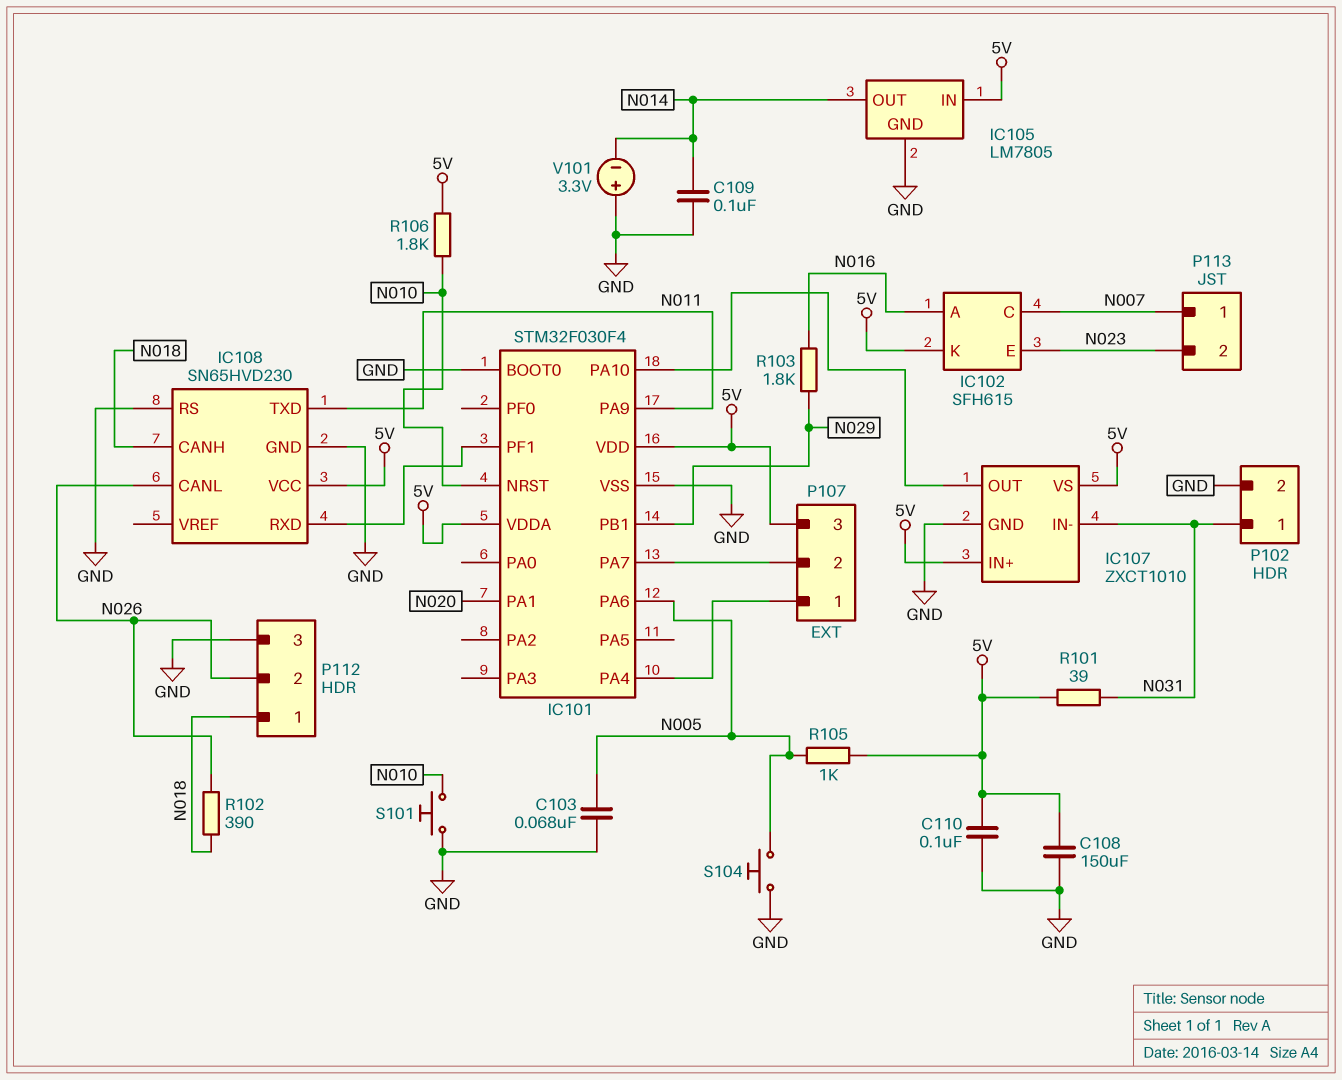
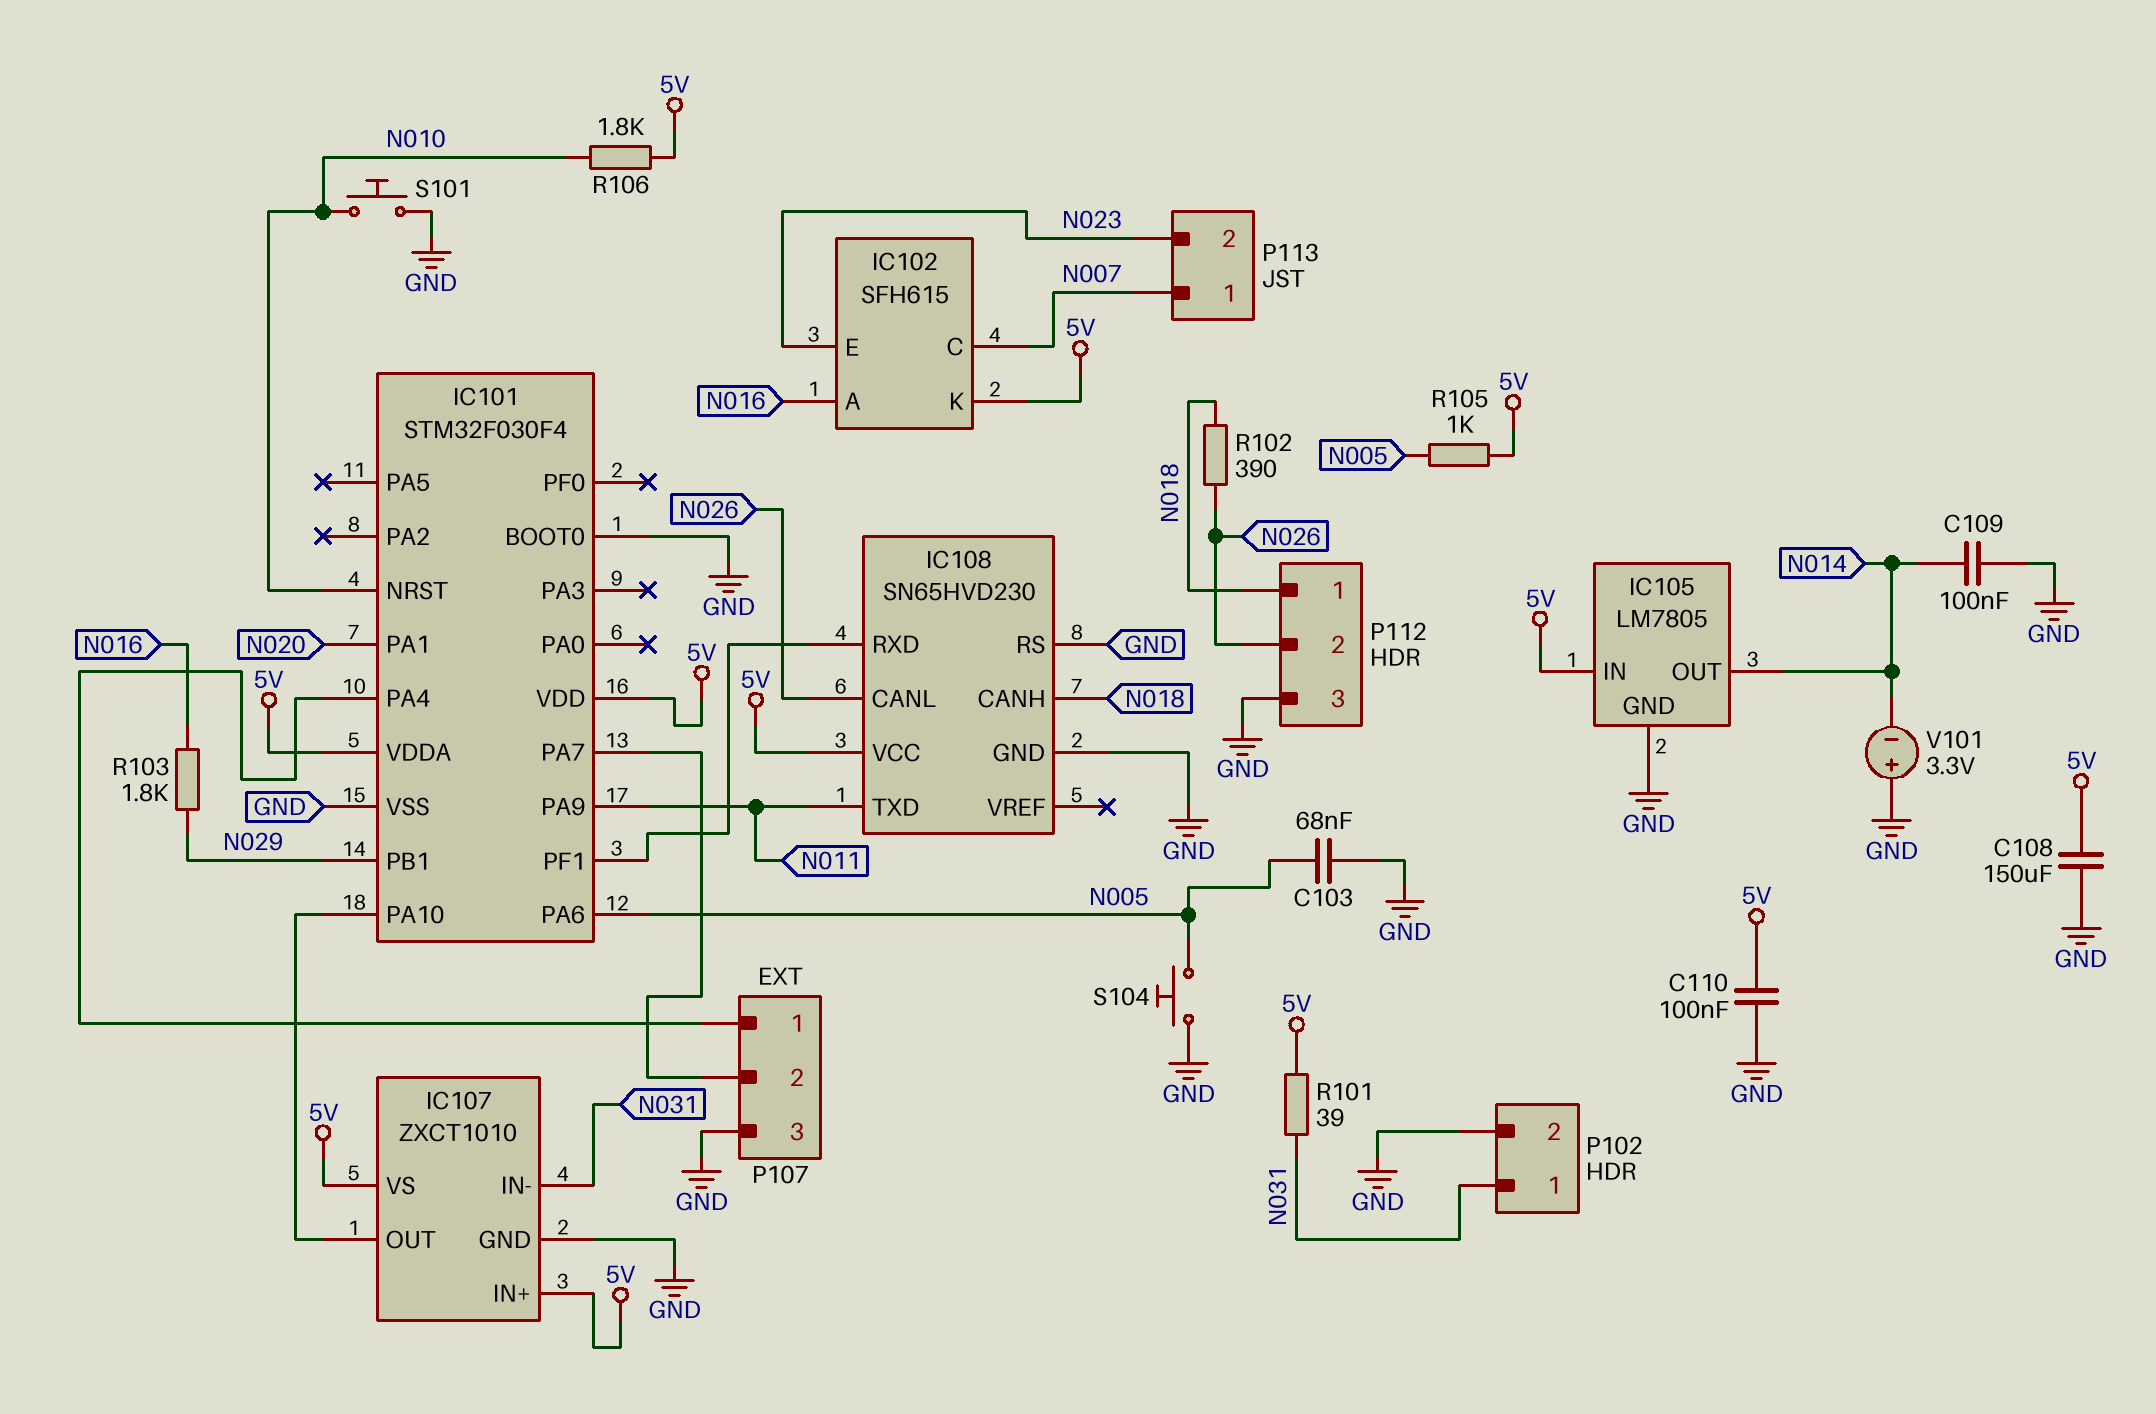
P107 pin 3: 5V -> GND

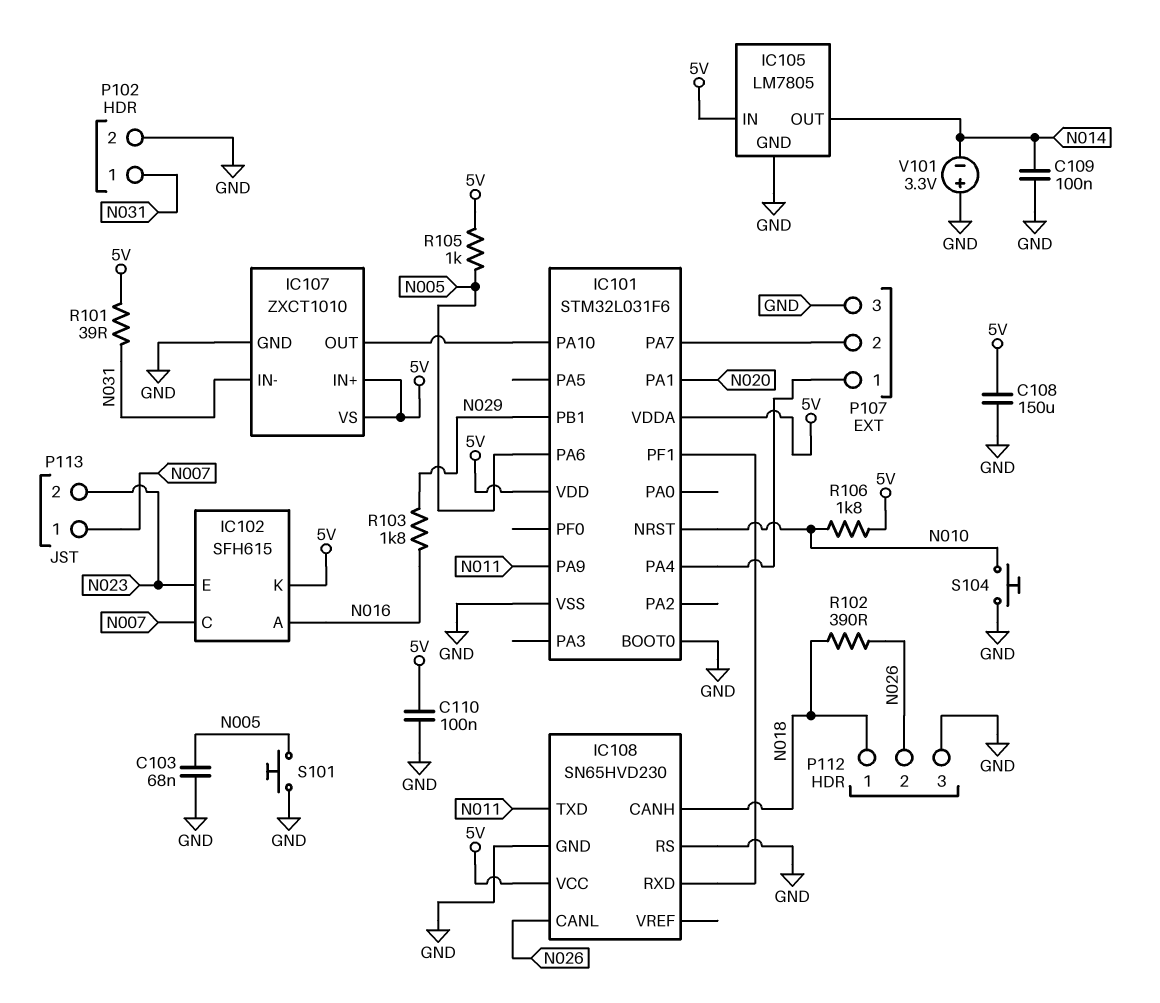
IC101: STM32F030F4 -> STM32L031F6
S101: button (GND, N010) -> button (GND, N005)
S104: button (GND, N005) -> button (GND, N010)

